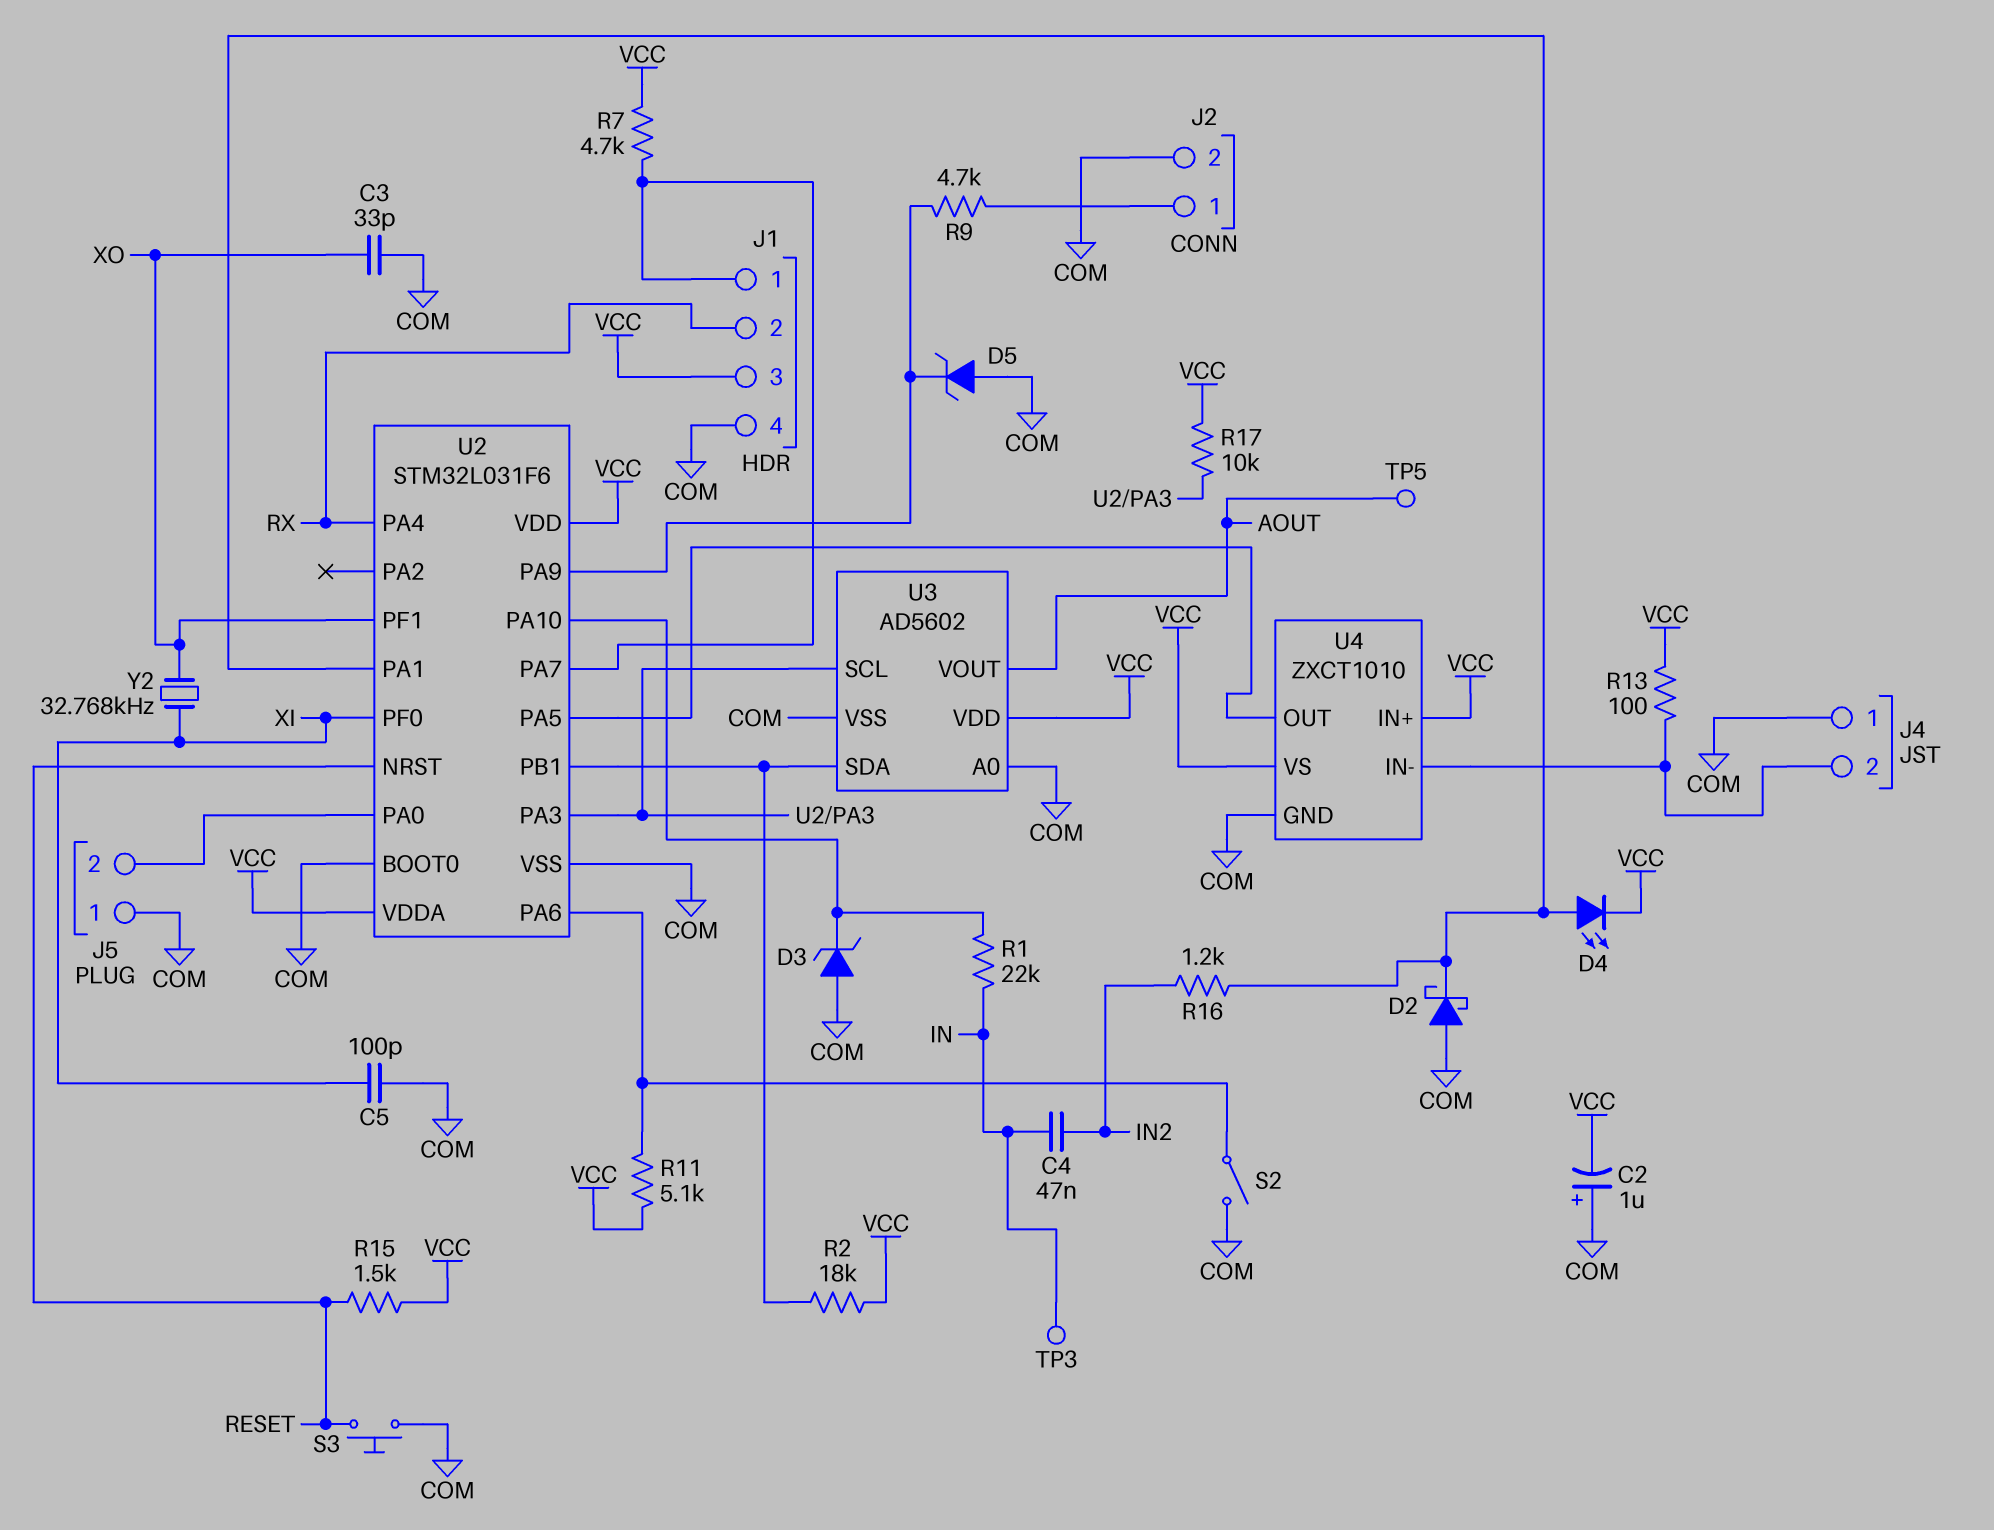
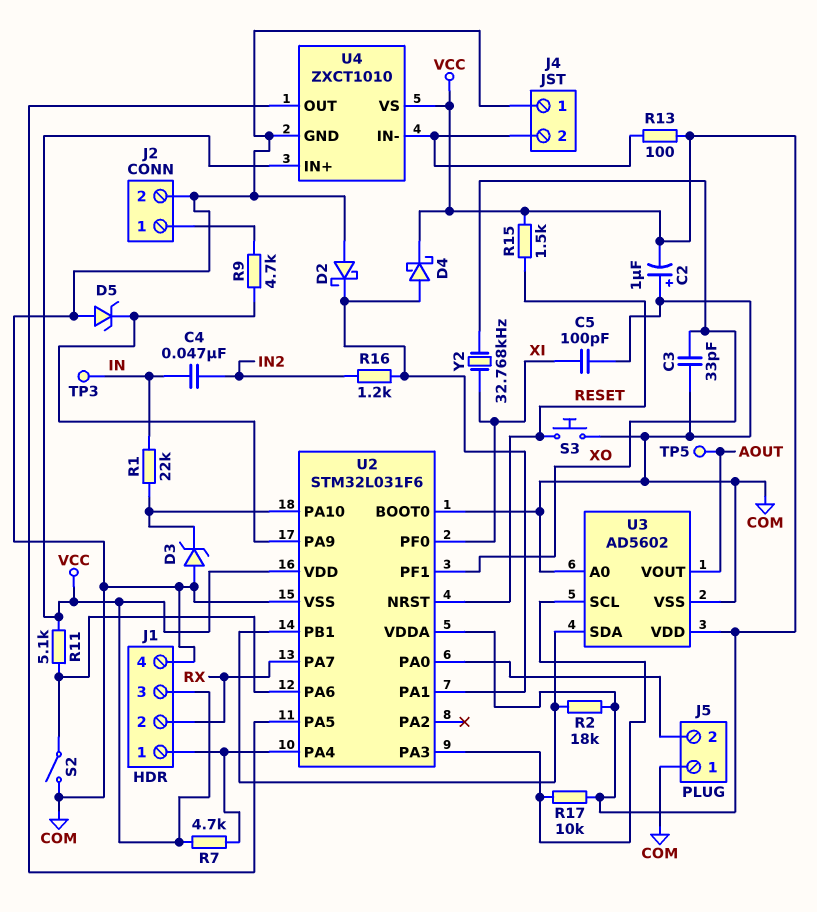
D4: LED (A U2/PA1, K VCC) -> schottky (A U2/PA1, K VCC)
U2 pin PA4: RX -> J1/1
U2 pin PA7: J1/1 -> RX

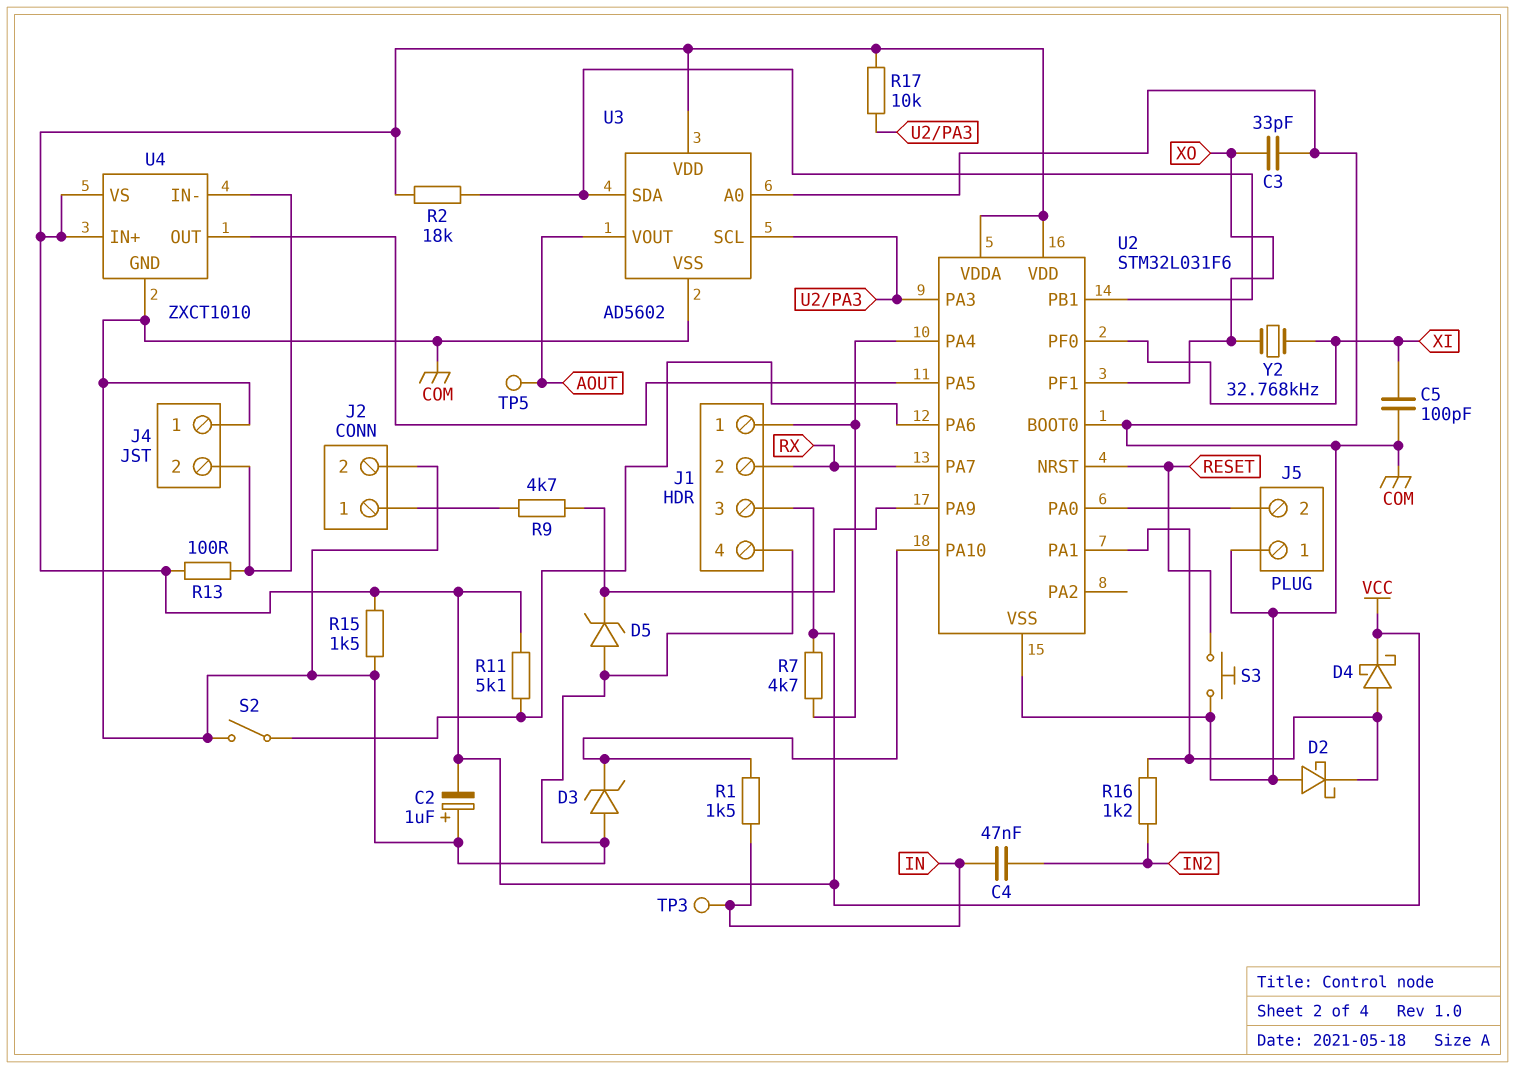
R1: 22k (IN, U2/PA10) -> 1.5k (IN, U2/PA10)
R15: 1.5k (RESET, VCC) -> 1.5k (COM, VCC)

